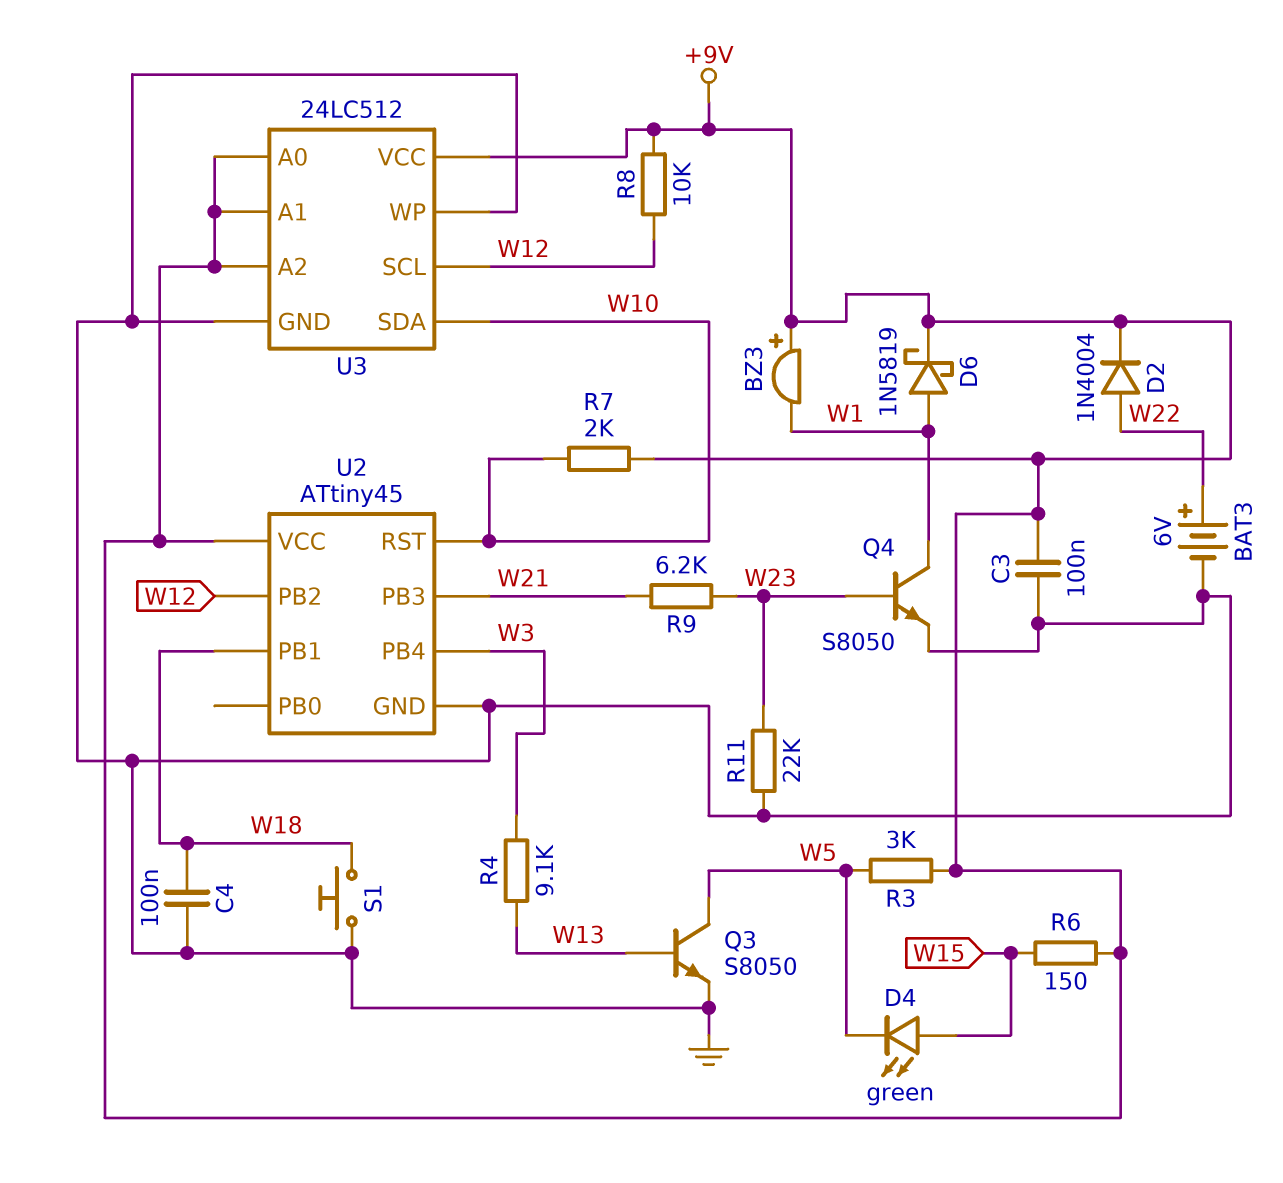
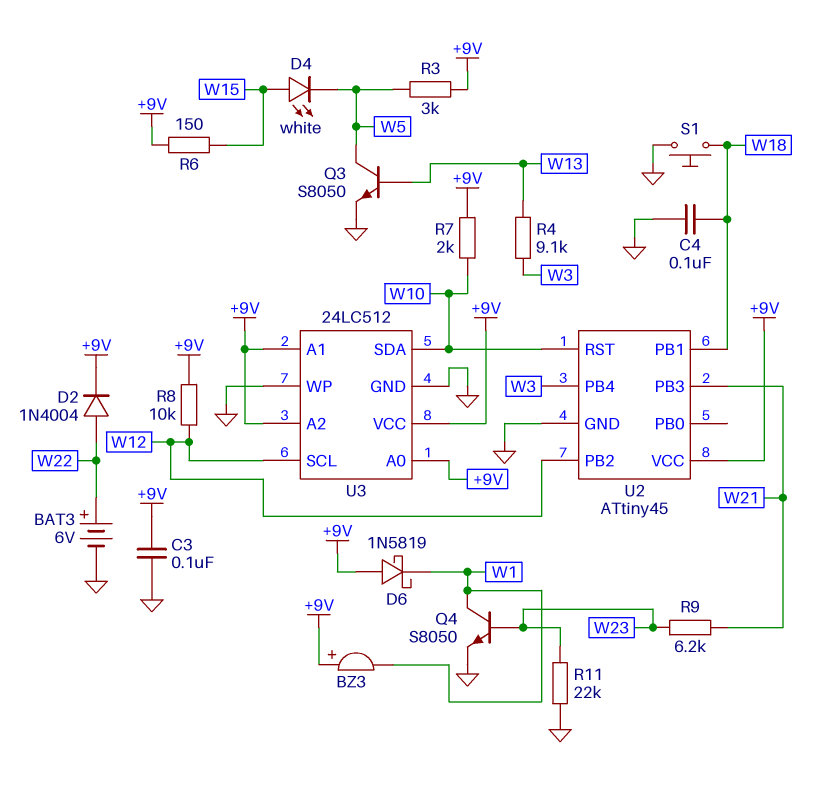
D4: LED green (A W15, K W5) -> LED white (A W15, K W5)
D6: schottky 1N5819 (A W1, K +9V) -> schottky 1N5819 (A +9V, K W1)

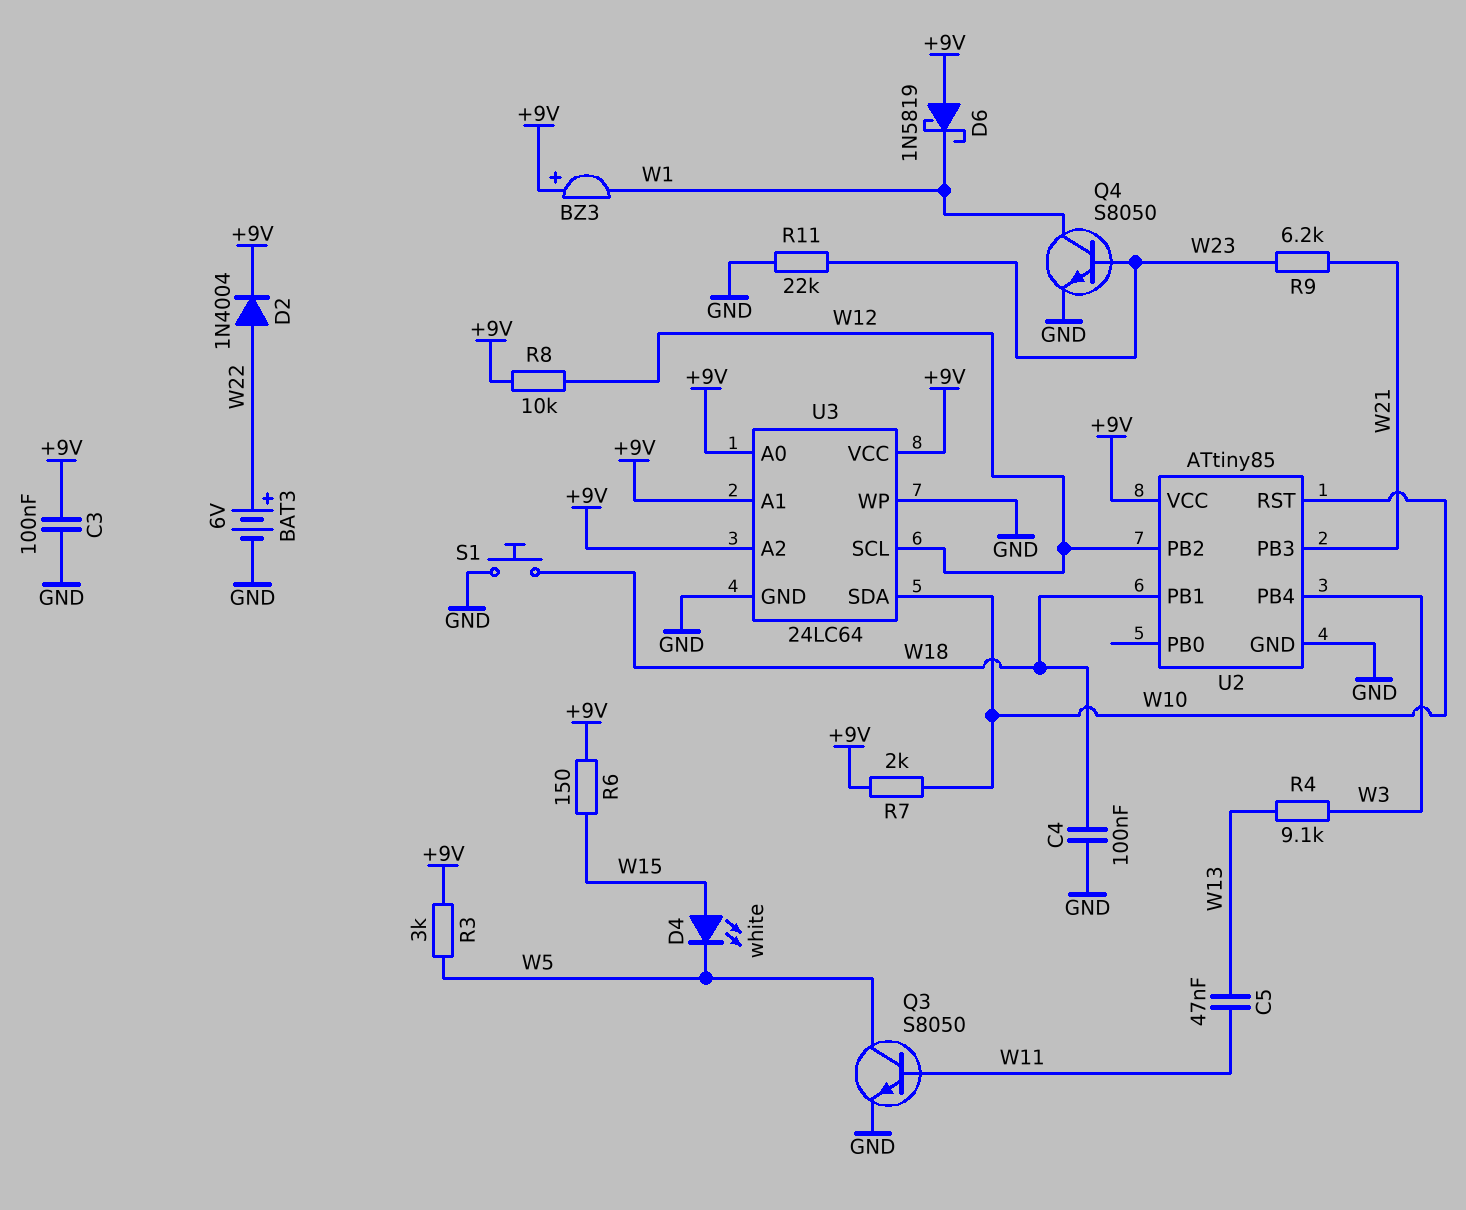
C5: none -> 47nF (W11, W13)
Q3: NPN S8050 (B W13, C W5, E GND) -> NPN S8050 (B W11, C W5, E GND)
U2: ATtiny45 -> ATtiny85
U3: 24LC512 -> 24LC64

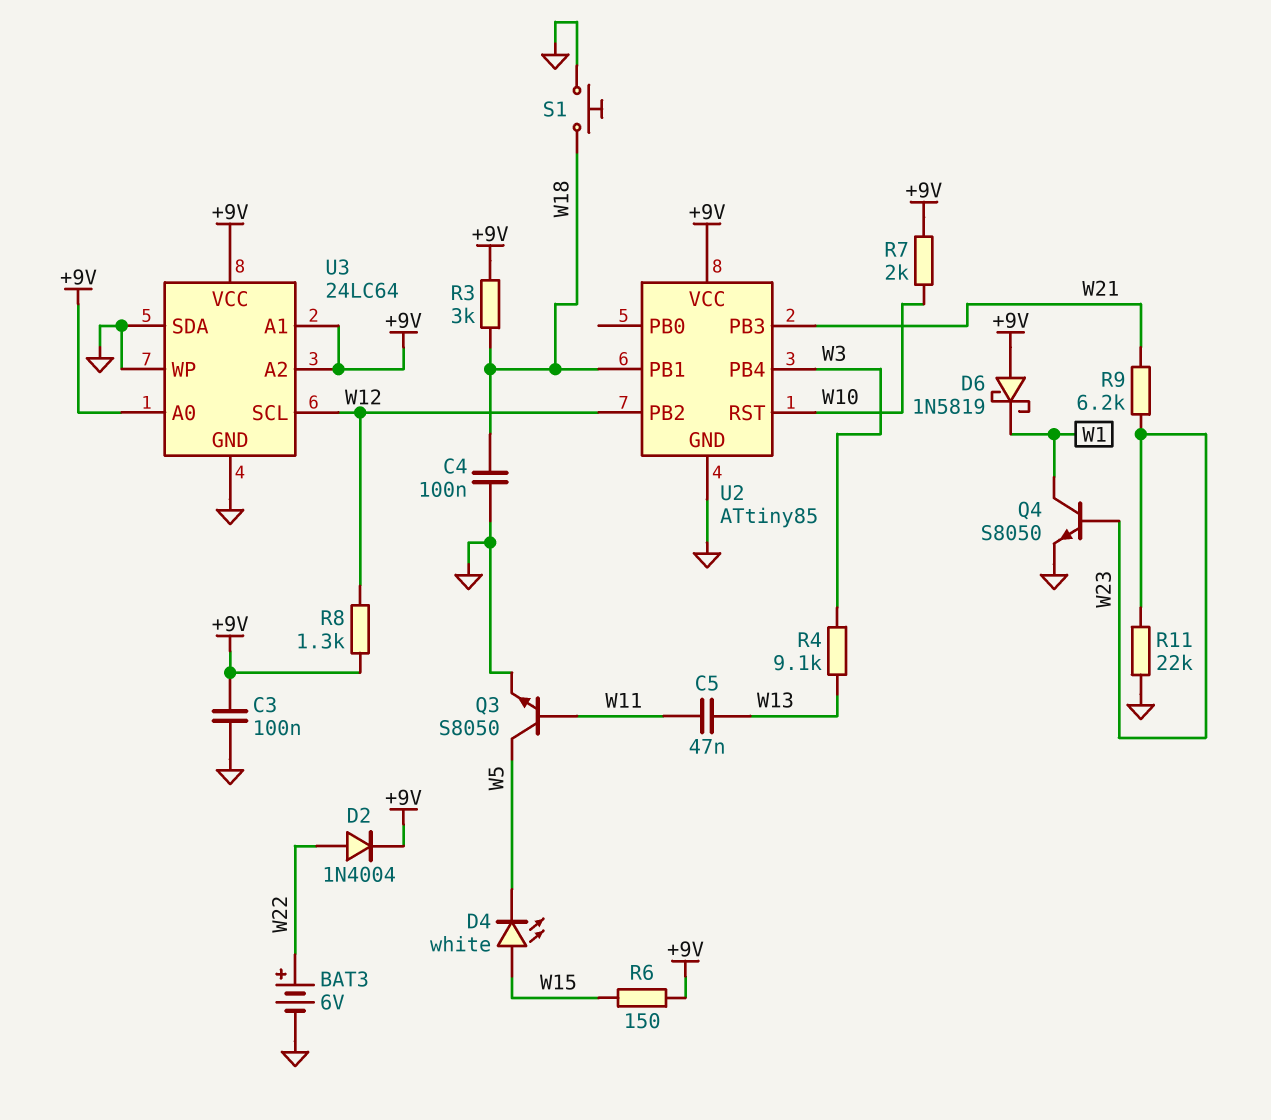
BZ3: buzzer (plus +9V, minus W1) -> none
R3: 3k (+9V, W5) -> 3k (+9V, W18)
R8: 10k (+9V, W12) -> 1.3k (+9V, W12)
U3 pin SDA: W10 -> GND

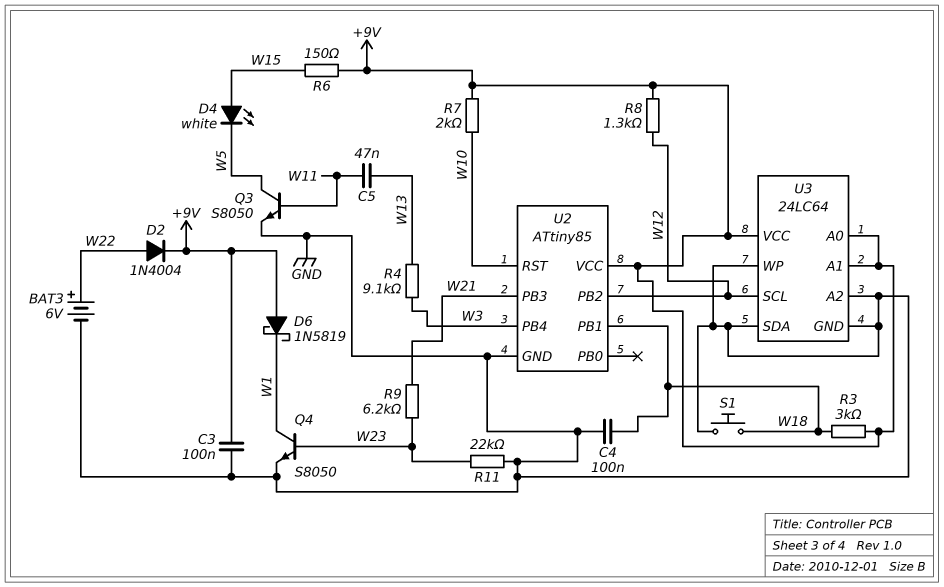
U3 pin A2: +9V -> GND

